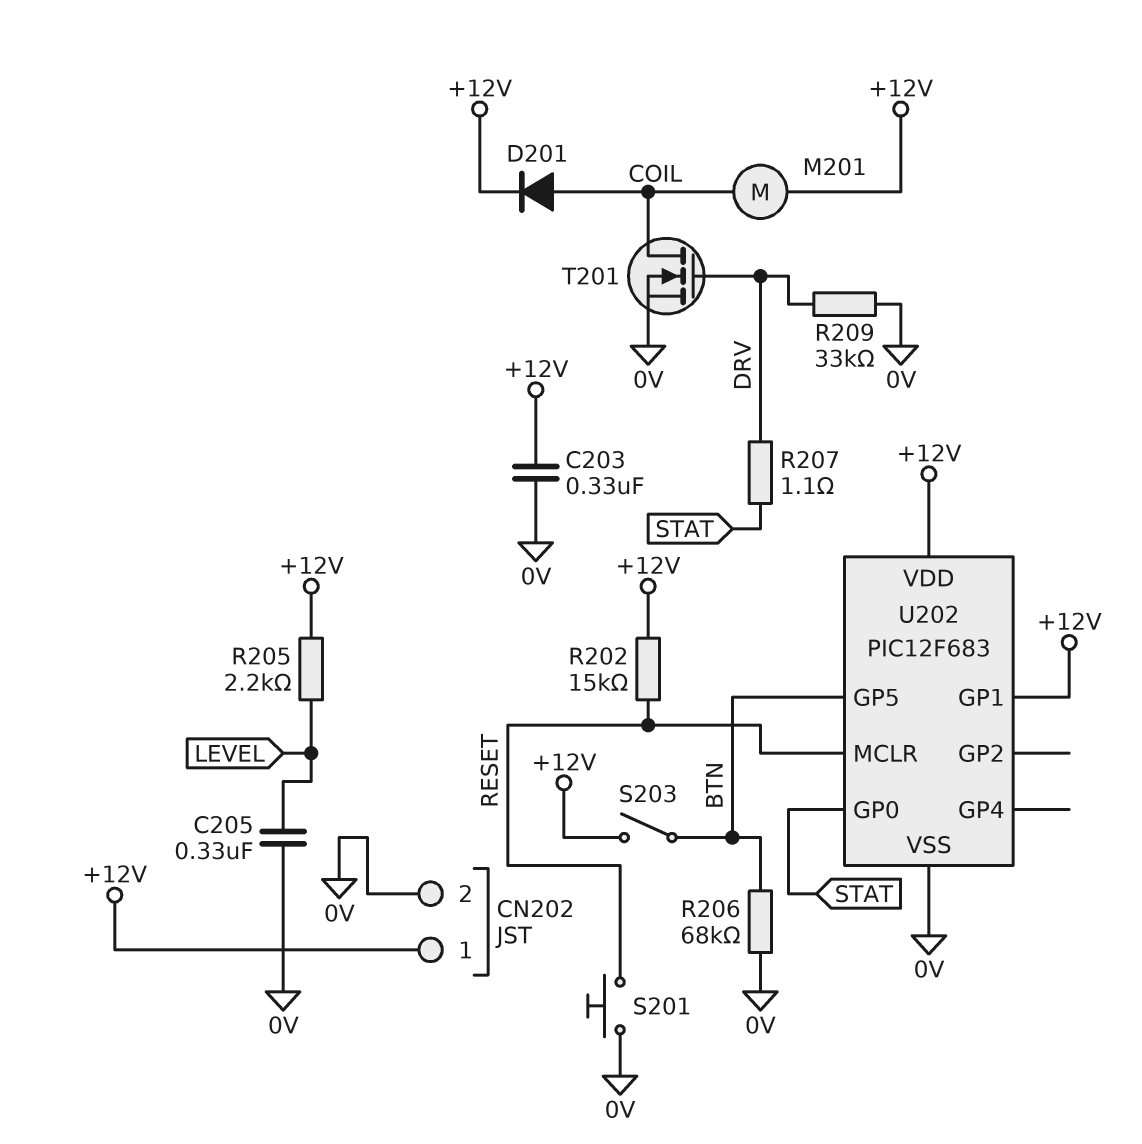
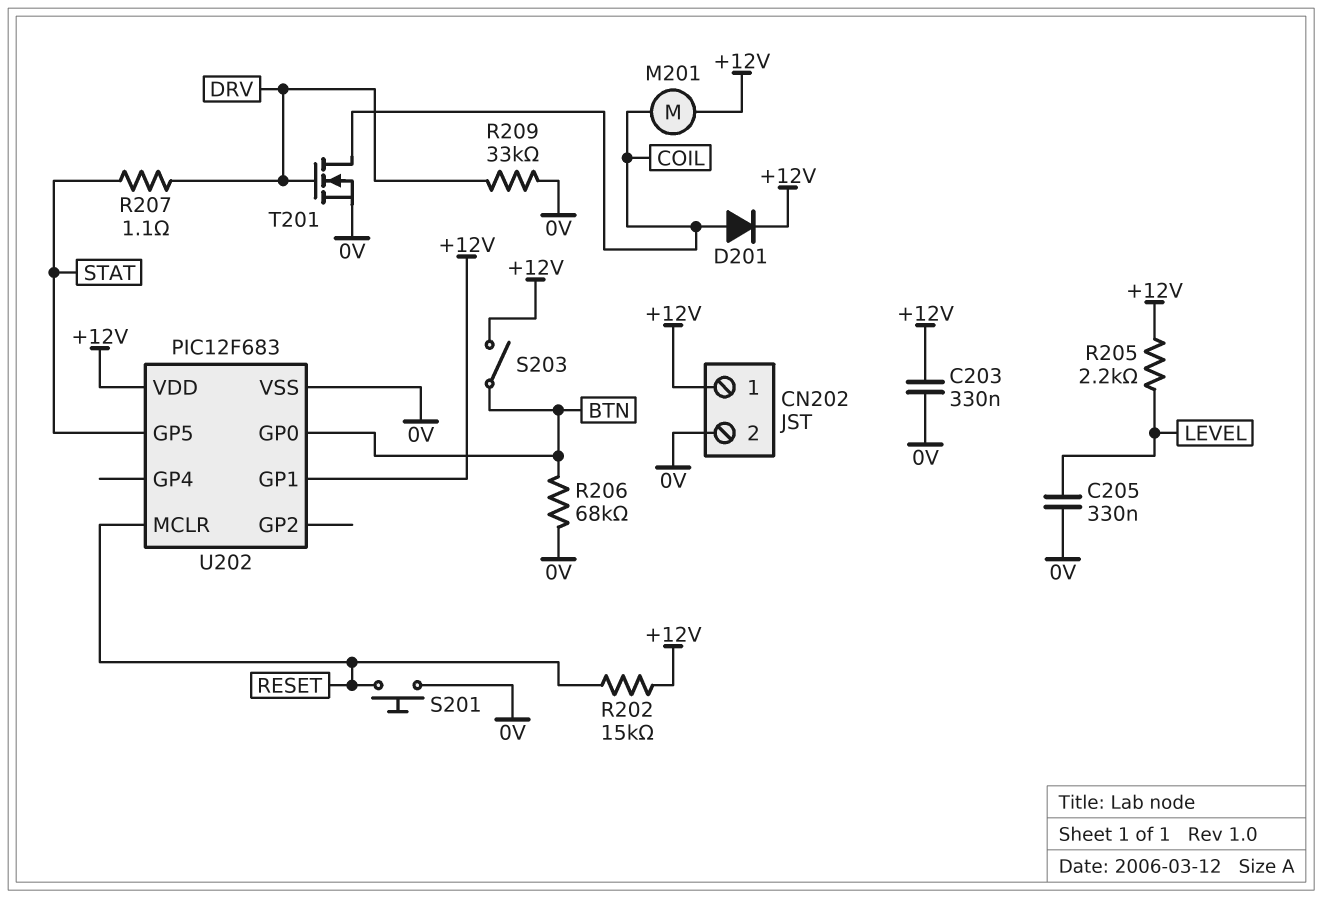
U202 pin GP0: STAT -> BTN
U202 pin GP5: BTN -> STAT

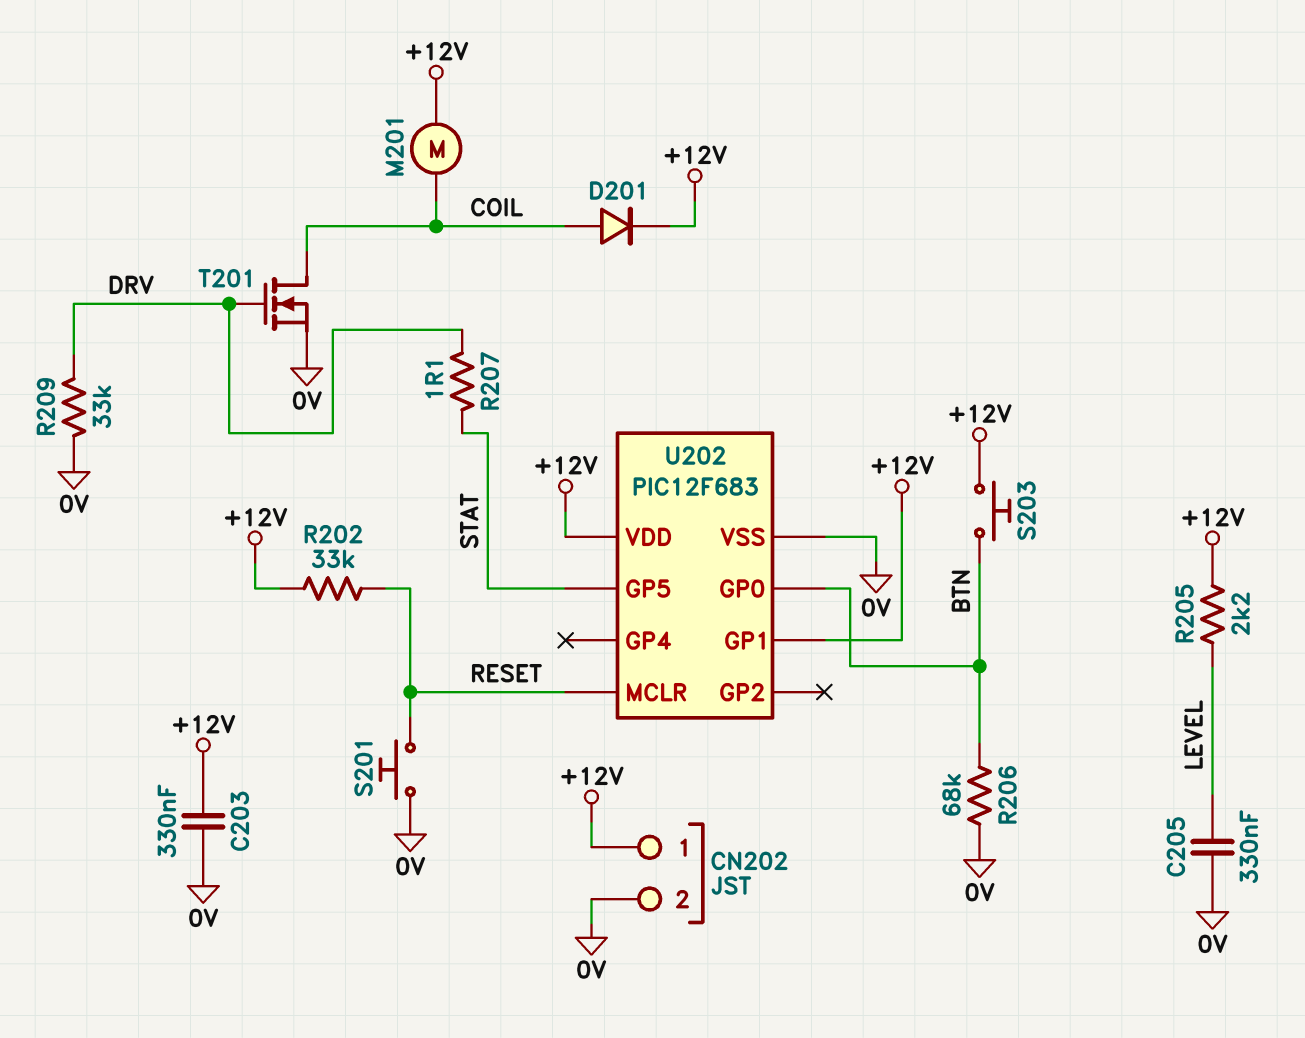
R202: 15k (+12V, RESET) -> 33k (+12V, RESET)
S203: switch (+12V, BTN) -> button (+12V, BTN)

